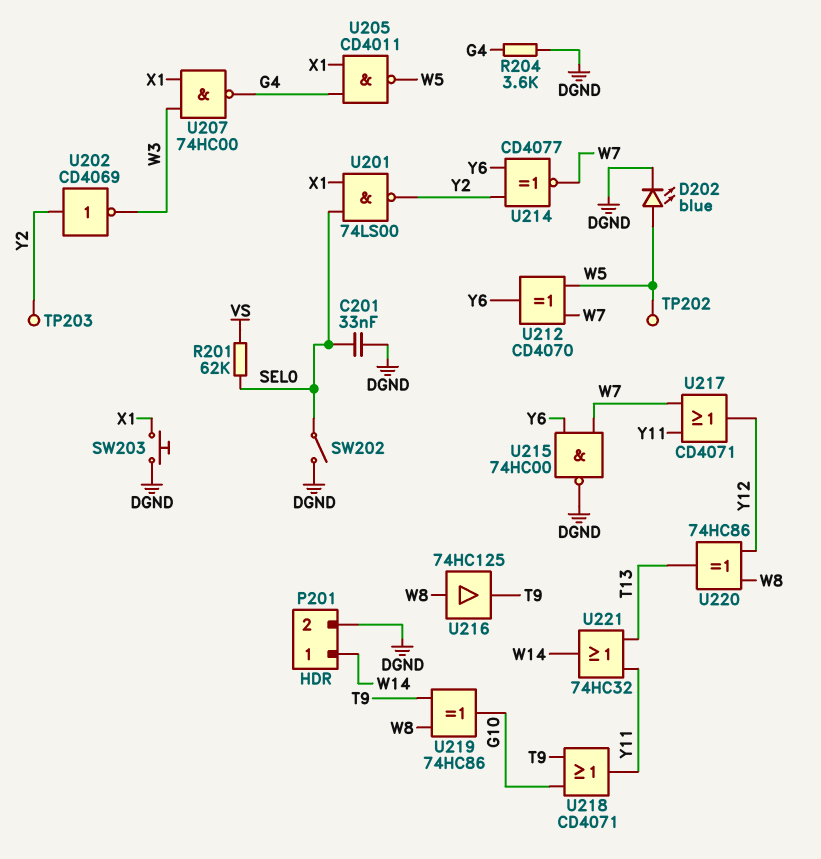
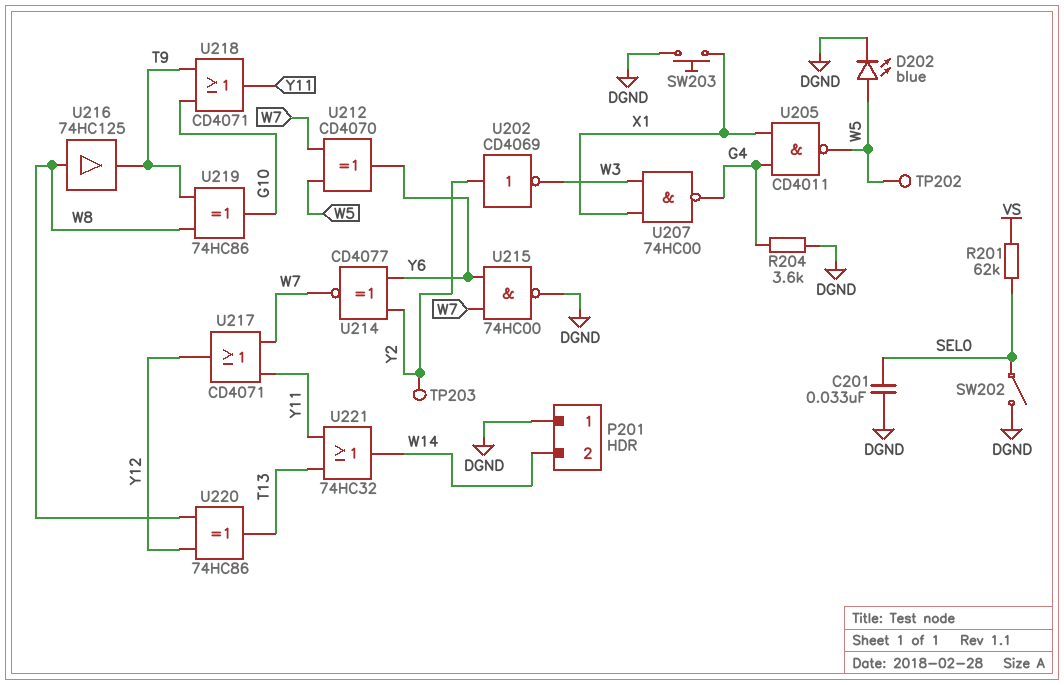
P201 pin 1: W14 -> DGND
P201 pin 2: DGND -> W14
U201: NAND 74LS00 (in SEL0, in X1, out Y2) -> none

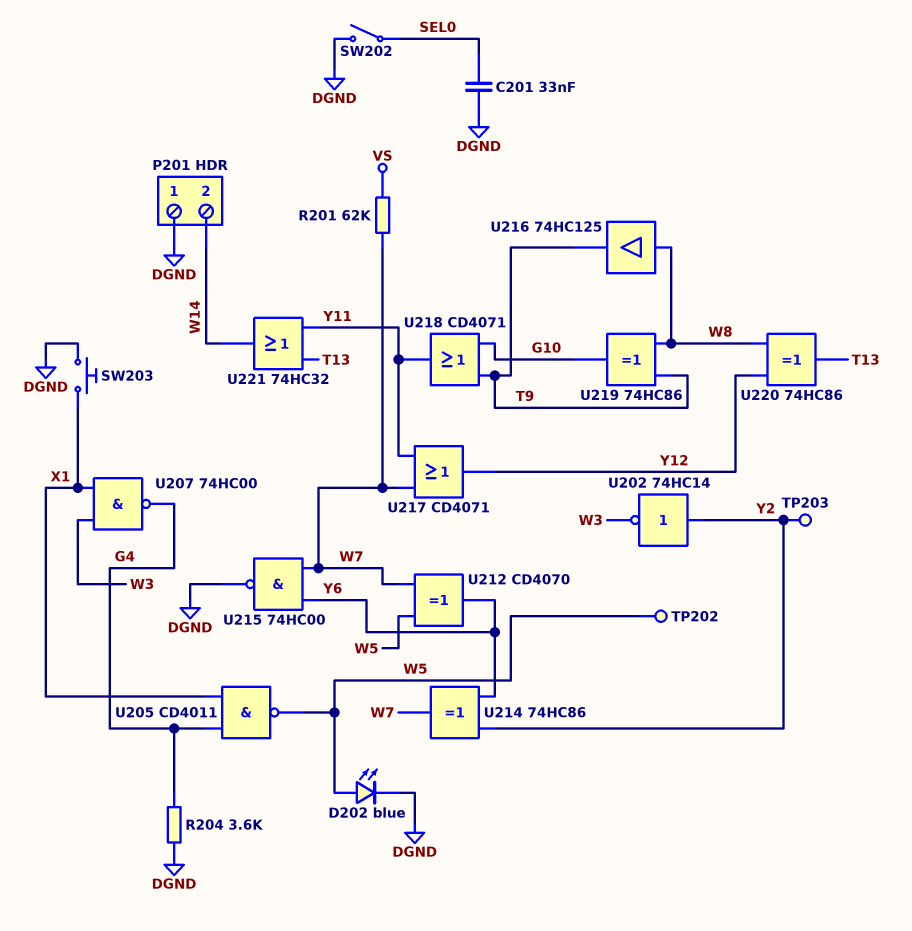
R201: 62k (SEL0, VS) -> 62k (VS, W7)
U202: NOT CD4069 (in Y2, out W3) -> NOT 74HC14 (in Y2, out W3)
U214: XNOR CD4077 (in Y2, in Y6, out W7) -> XOR 74HC86 (in Y2, in Y6, out W7)

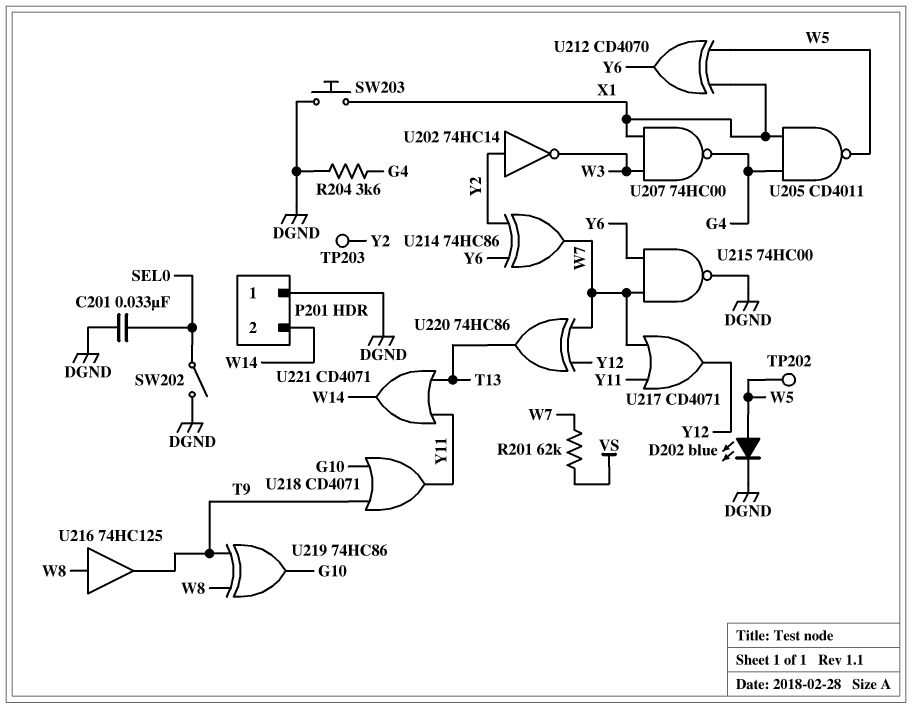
U212: XOR CD4070 (in W5, in W7, out Y6) -> XOR CD4070 (in W5, in X1, out Y6)
U220: XOR 74HC86 (in W8, in Y12, out T13) -> XOR 74HC86 (in W7, in Y12, out T13)
U221: OR 74HC32 (in T13, in Y11, out W14) -> OR CD4071 (in T13, in Y11, out W14)

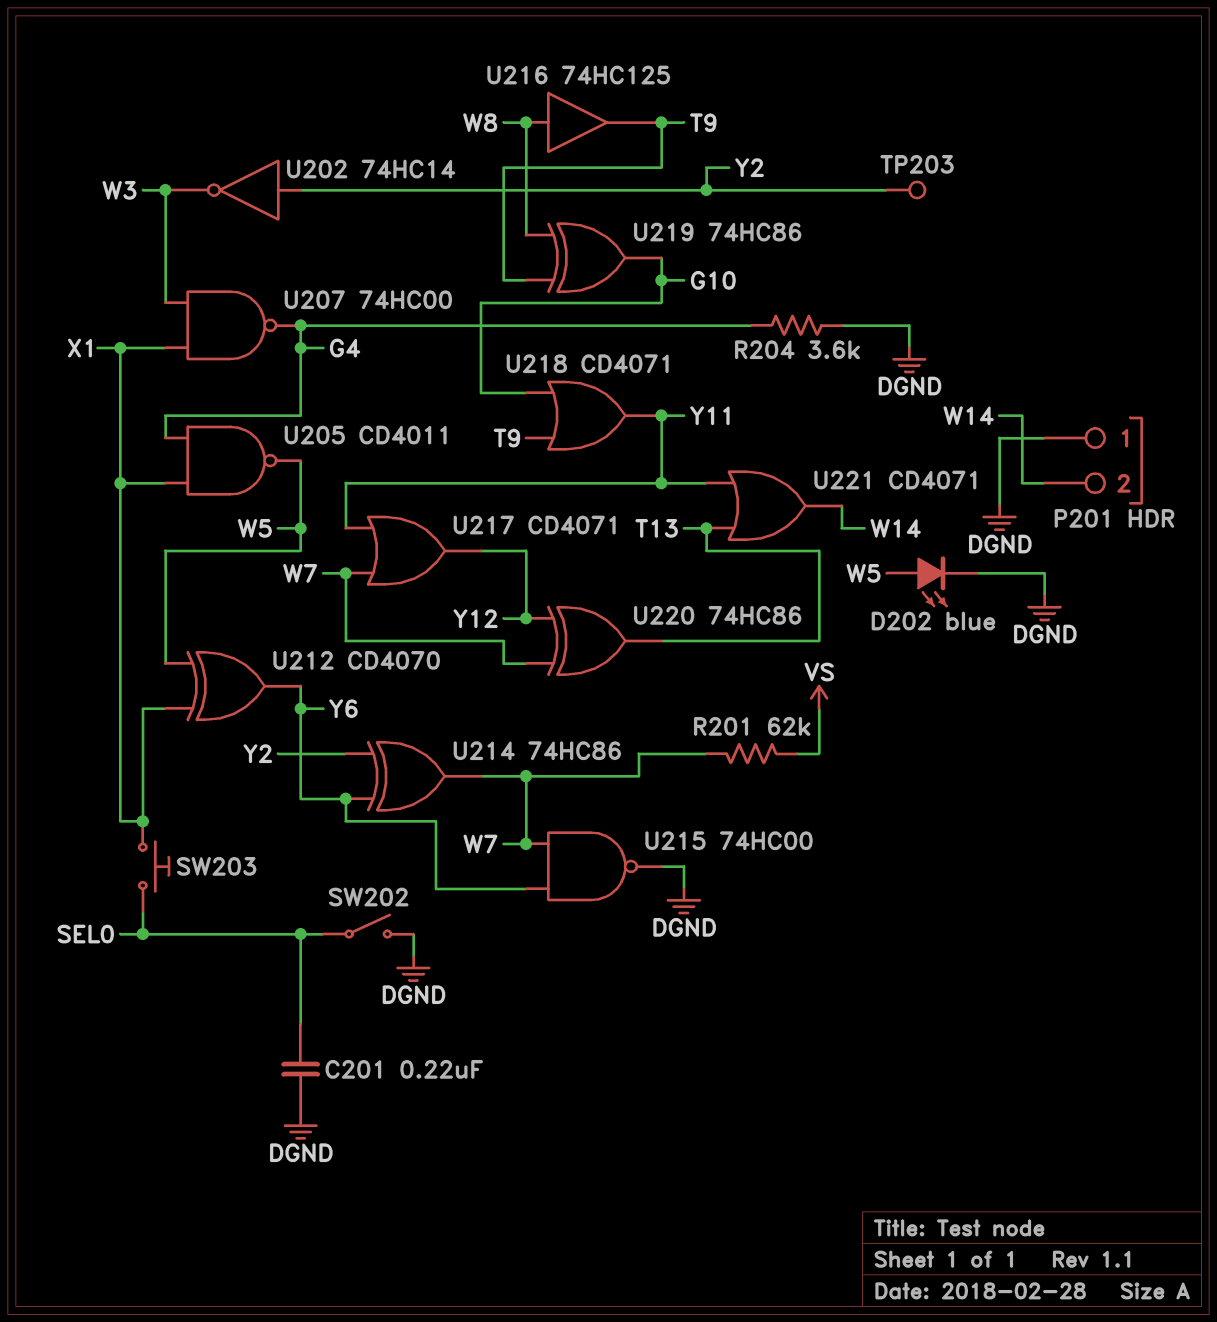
C201: 33nF (DGND, SEL0) -> 220nF (DGND, SEL0)
SW203: button (DGND, X1) -> button (SEL0, X1)
TP202: test point (W5) -> none

